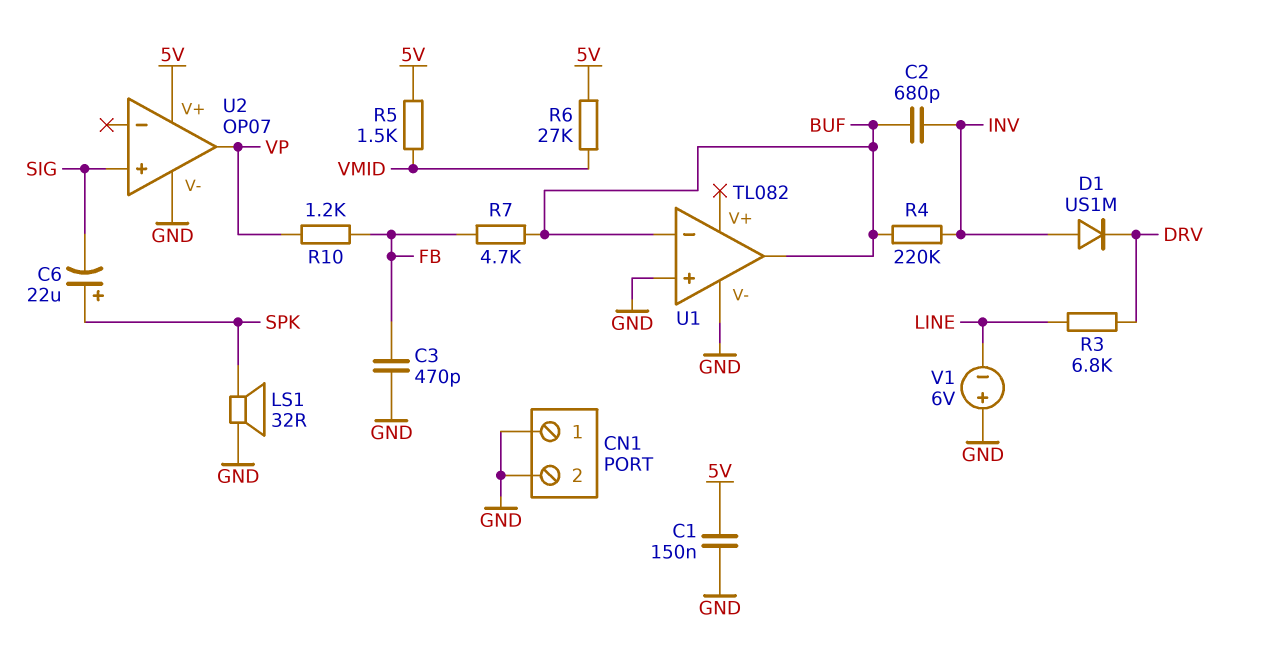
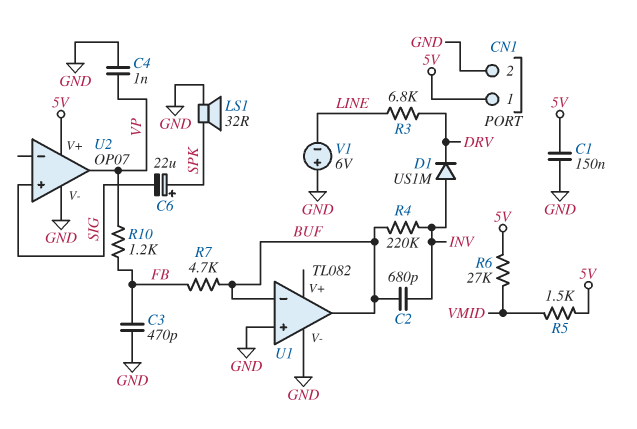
C4: none -> 1nF (GND, VP)
CN1 pin 1: GND -> 5V

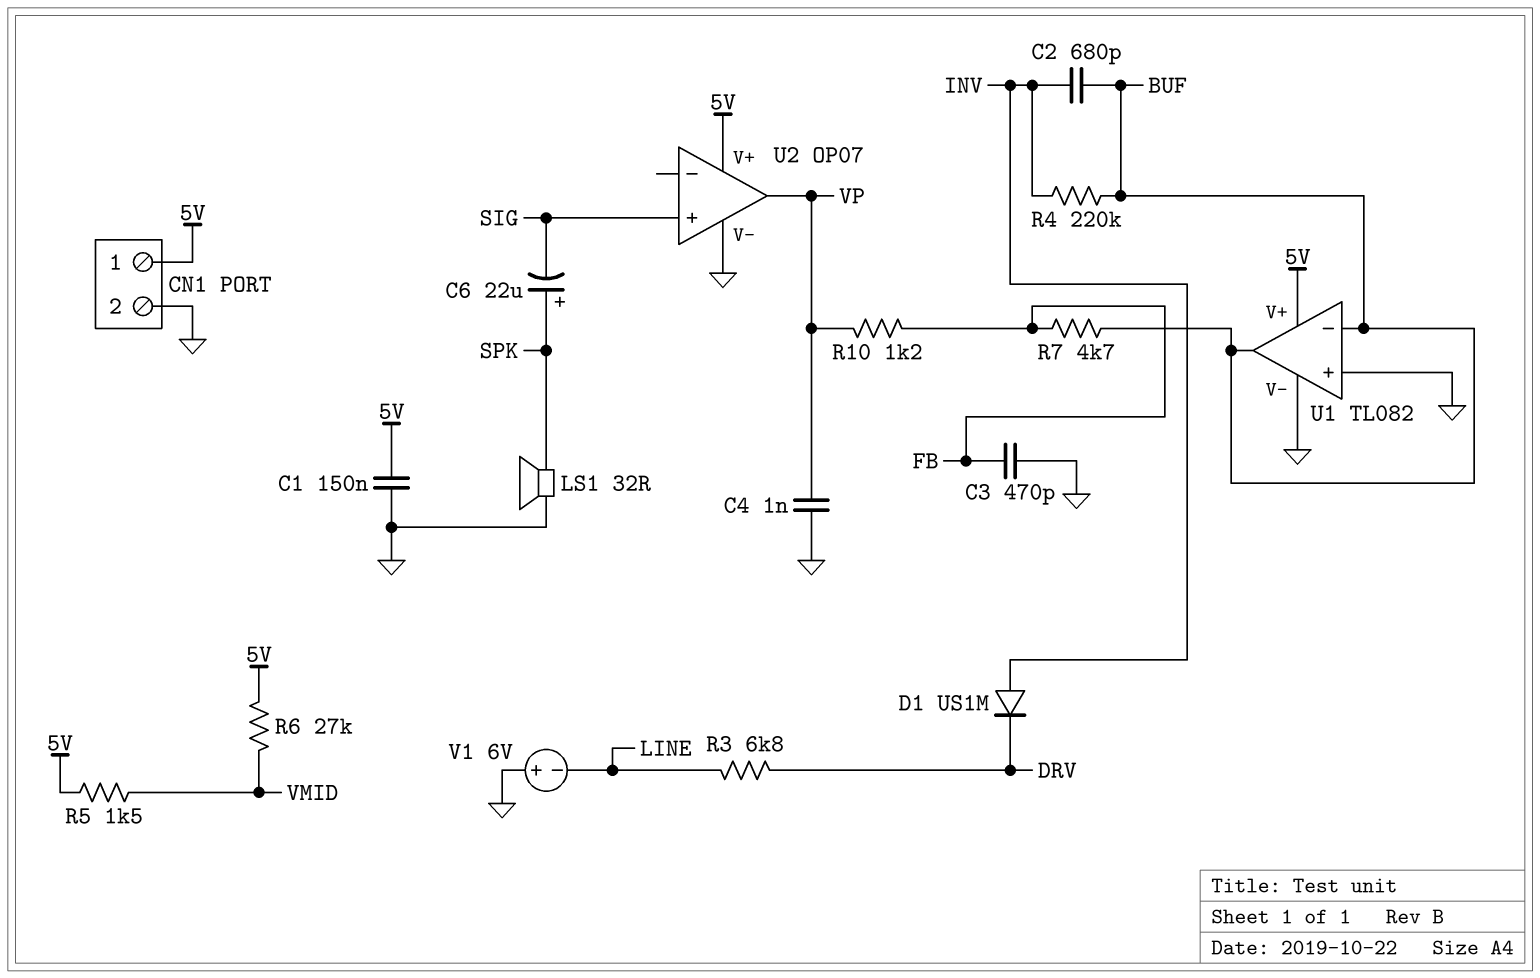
U1 pin V+: none -> 5V

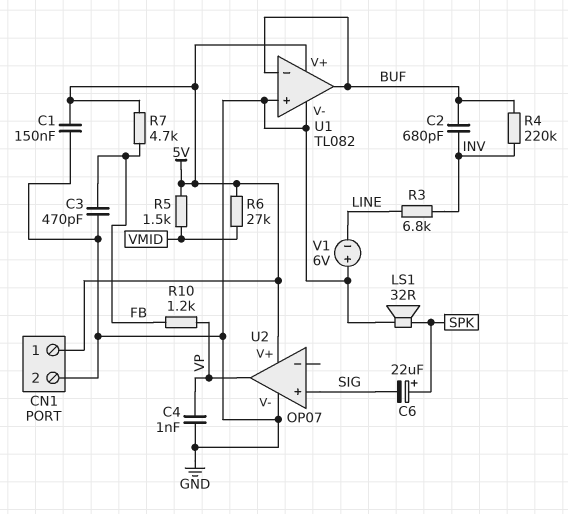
D1: diode US1M (A INV, K DRV) -> none
R3: 6.8k (DRV, LINE) -> 6.8k (INV, LINE)
R7: 4.7k (BUF, FB) -> 4.7k (5V, FB)

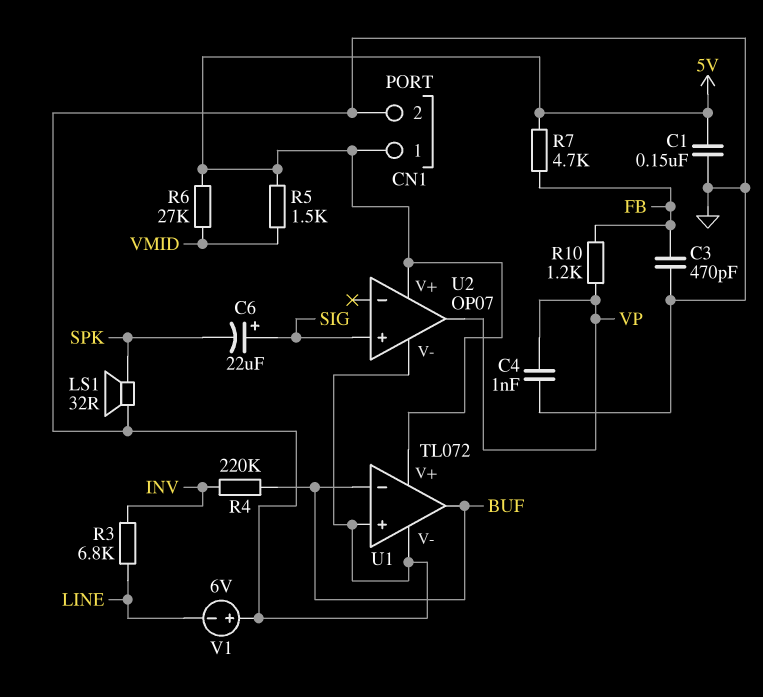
C2: 680pF (BUF, INV) -> none
C6: 22uF (plus SPK, minus SIG) -> 22uF (plus SIG, minus SPK)
U1: TL082 -> TL072

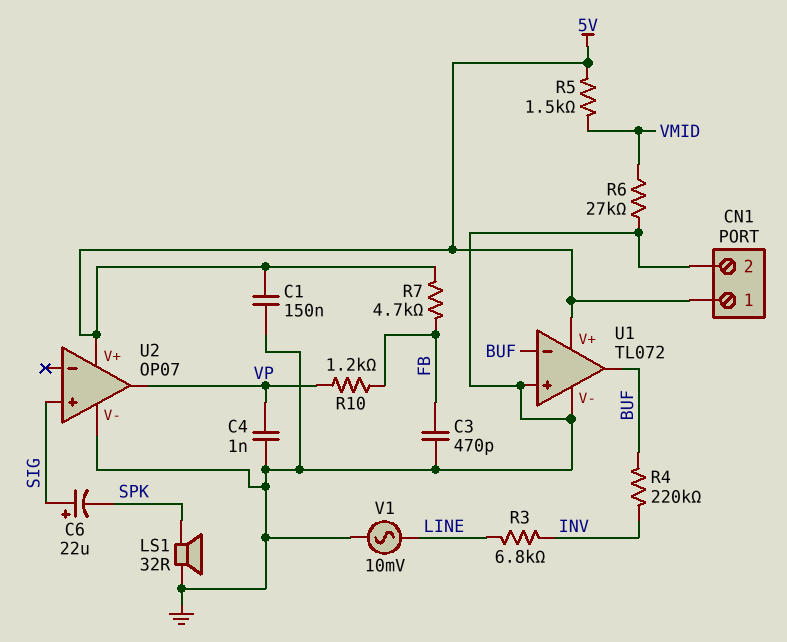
R6: 27k (5V, VMID) -> 27k (GND, VMID)
V1: 6V (plus GND, minus LINE) -> AC 10mV (GND, LINE)

